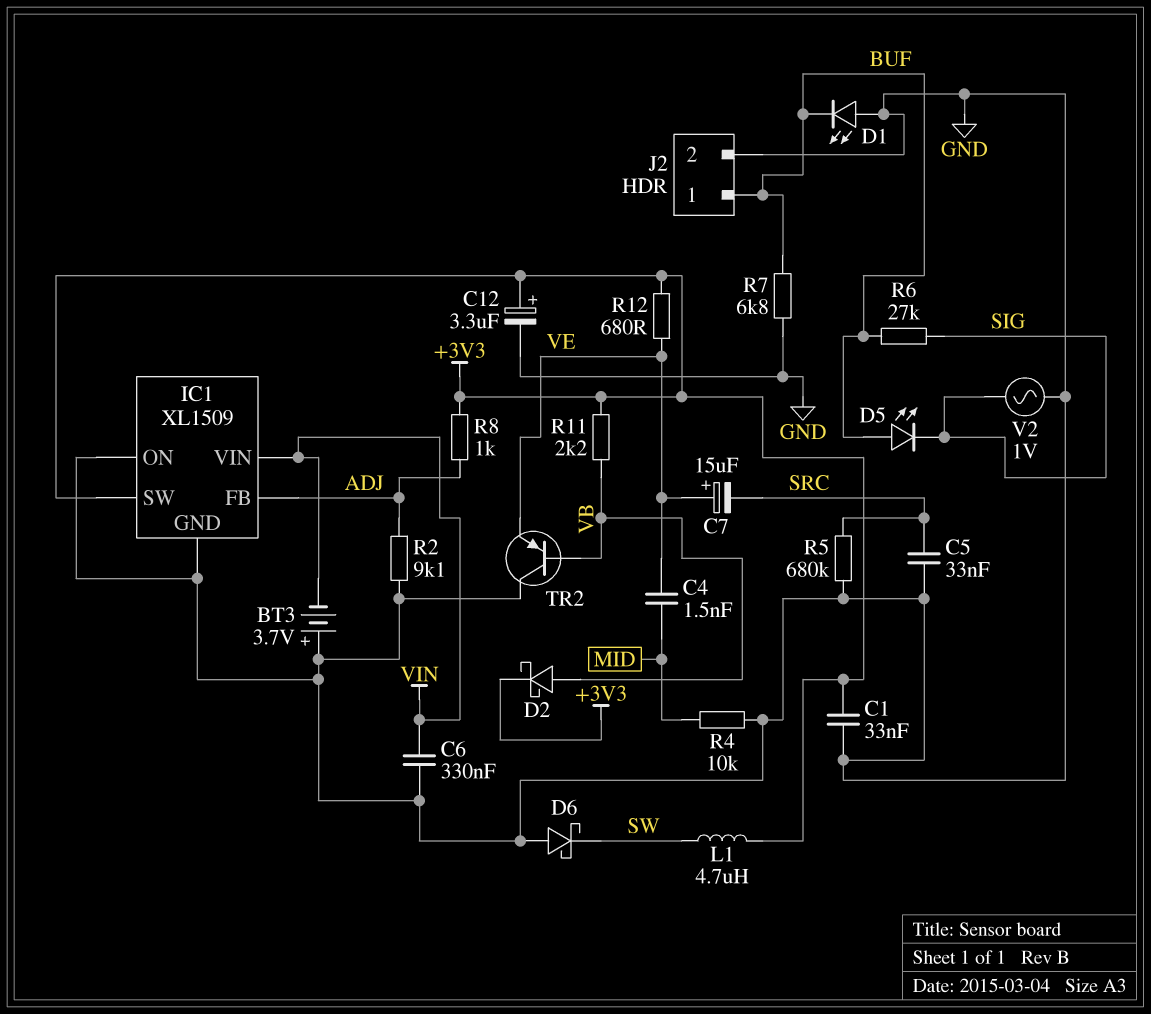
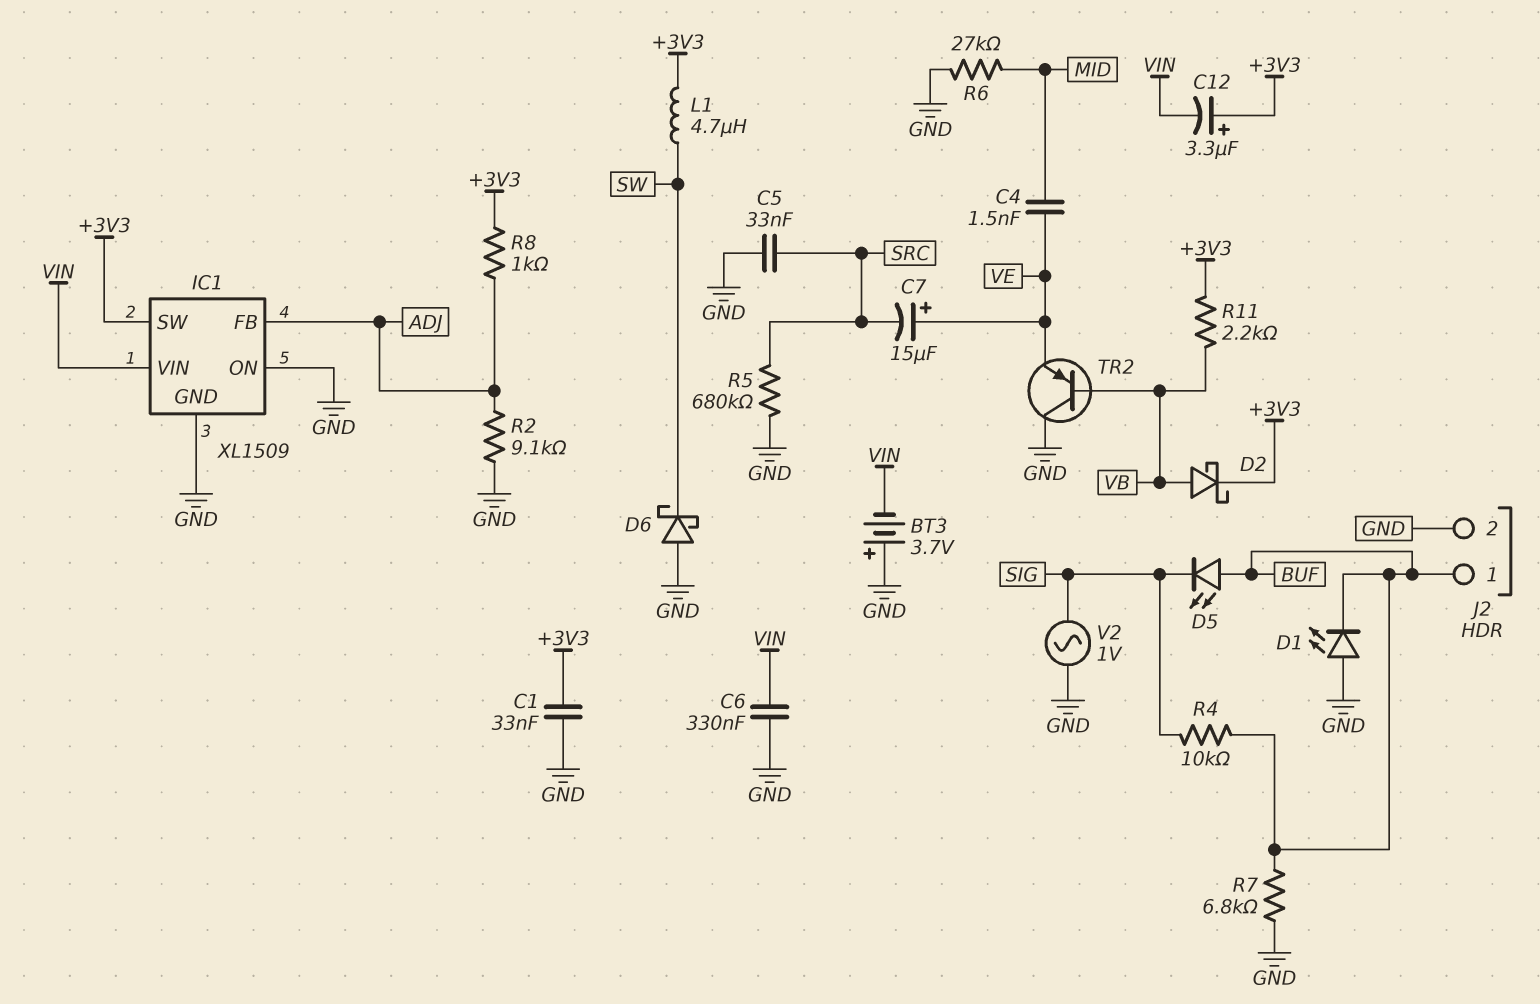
C12: 3.3uF (plus +3V3, minus GND) -> 3.3uF (plus +3V3, minus VIN)
R4: 10k (GND, MID) -> 10k (BUF, SIG)
R6: 27k (BUF, SIG) -> 27k (GND, MID)
R12: 680 (+3V3, VE) -> none

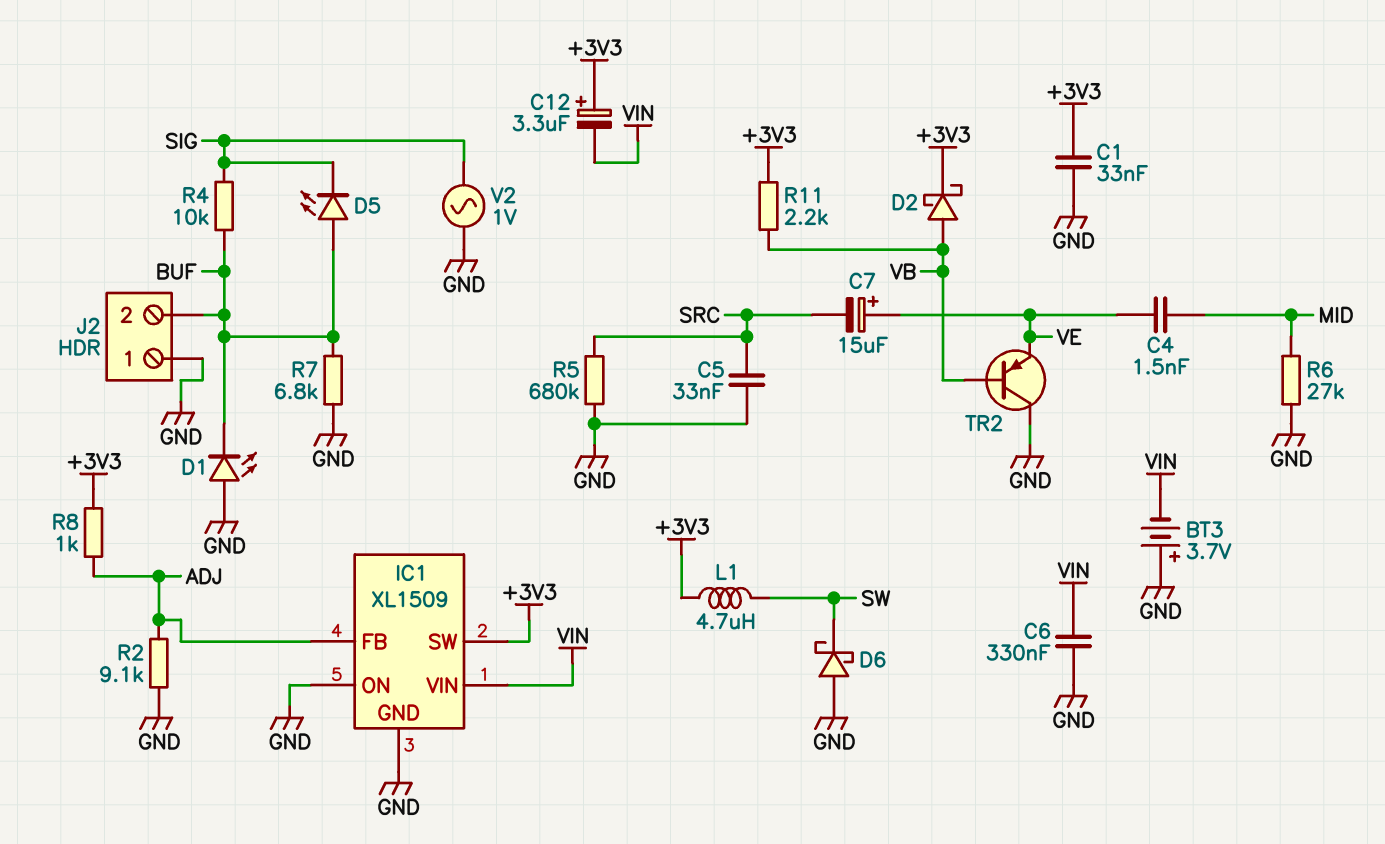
J2 pin 1: BUF -> GND
J2 pin 2: GND -> BUF

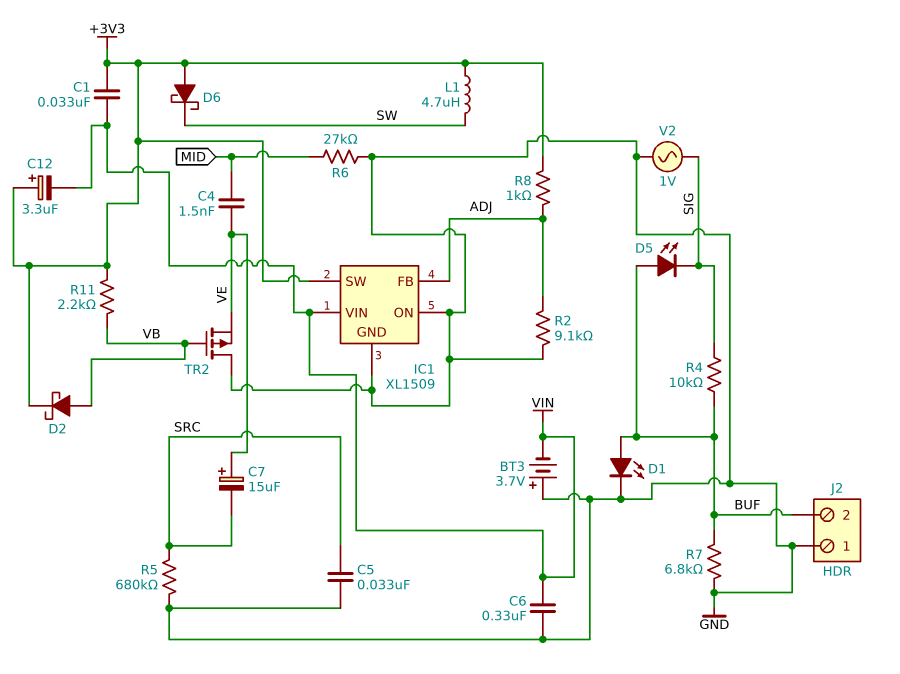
C1: 33nF (+3V3, GND) -> 33nF (+3V3, VIN)
D1: LED (A GND, K BUF) -> LED (A BUF, K GND)
D6: schottky (A GND, K SW) -> schottky (A +3V3, K SW)
TR2: PNP (B VB, C GND, E VE) -> PMOS (G VB, D GND, S VE)

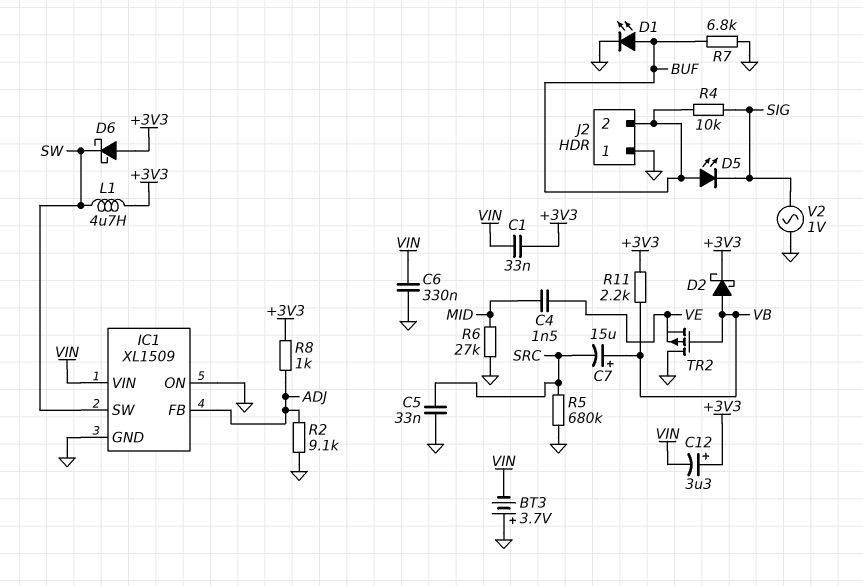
C7: 15uF (plus VE, minus SRC) -> 15uF (plus VB, minus SRC)
IC1 pin SW: +3V3 -> SW

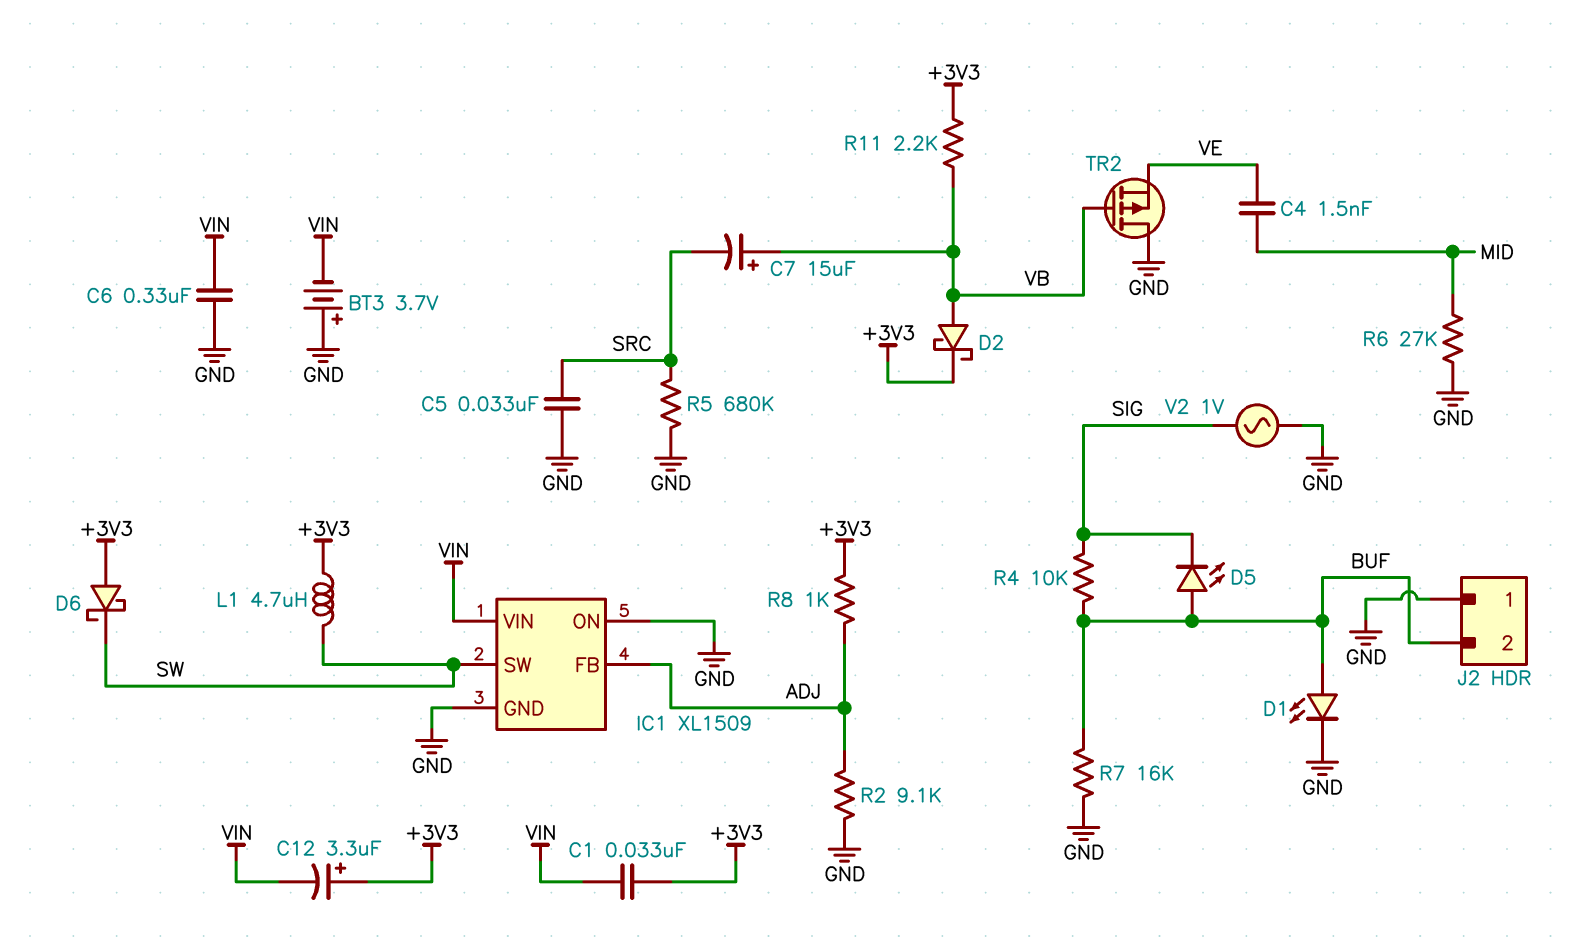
R7: 6.8k (BUF, GND) -> 16k (BUF, GND)

